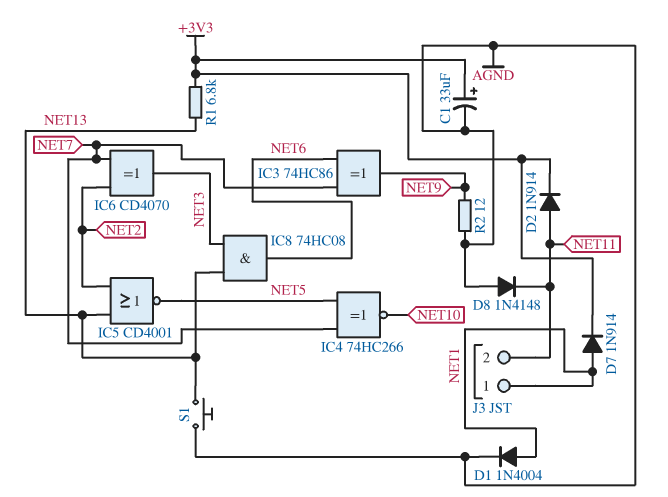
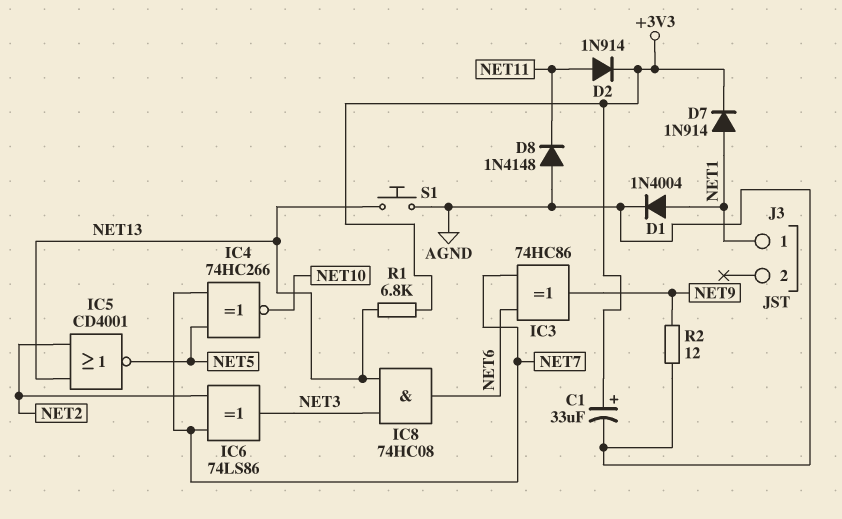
IC6: XOR CD4070 (in NET2, in NET7, out NET3) -> XOR 74LS86 (in NET2, in NET7, out NET3)
J3 pin 2: NET11 -> none

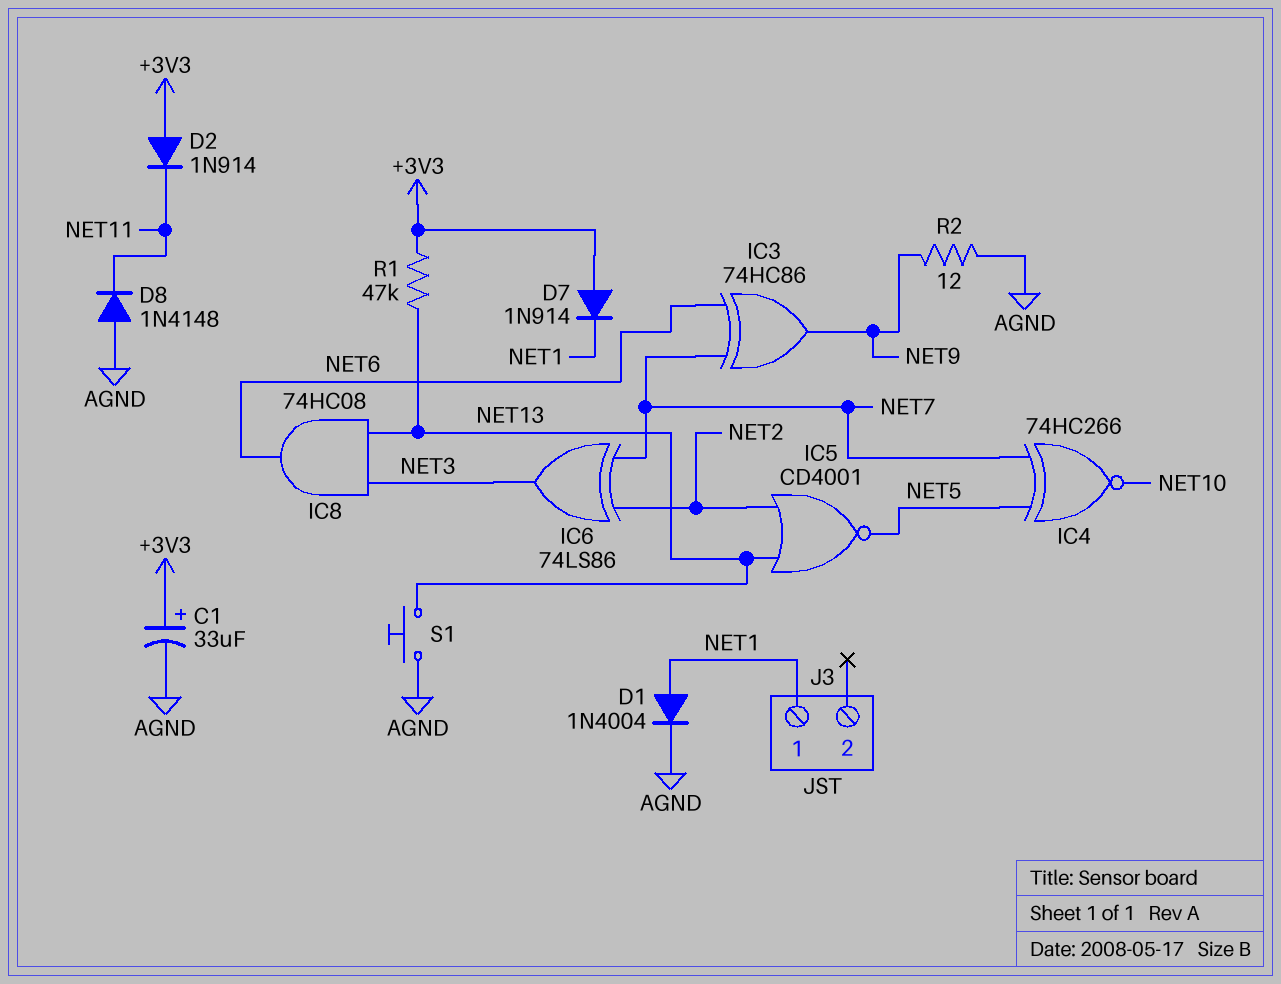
D2: diode 1N914 (A NET11, K +3V3) -> diode 1N914 (A +3V3, K NET11)
D7: diode 1N914 (A NET1, K +3V3) -> diode 1N914 (A +3V3, K NET1)
R1: 6.8k (+3V3, NET13) -> 47k (+3V3, NET13)

